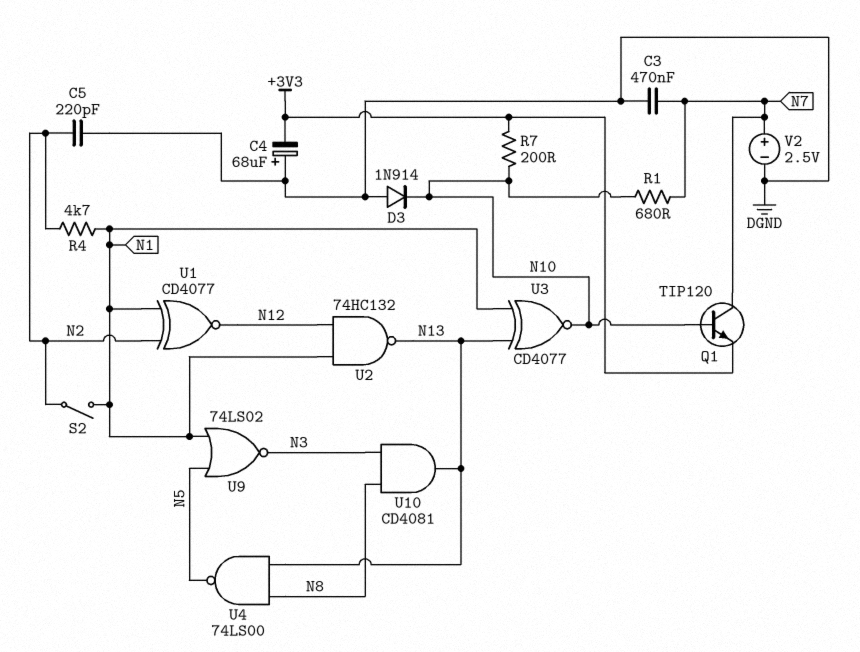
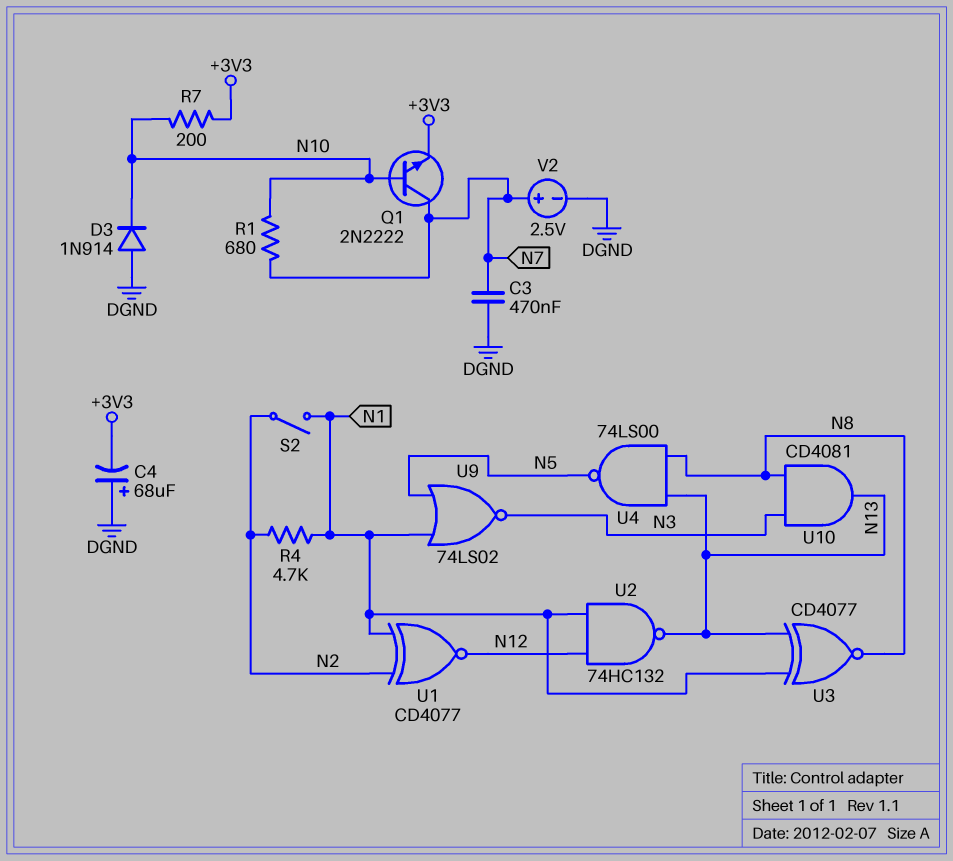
C5: 220pF (DGND, N2) -> none
Q1: NPN TIP120 (B N10, C N7, E +3V3) -> NPN 2N2222 (B N10, C N7, E +3V3)
U3: XNOR CD4077 (in N1, in N13, out N10) -> XNOR CD4077 (in N1, in N13, out N8)

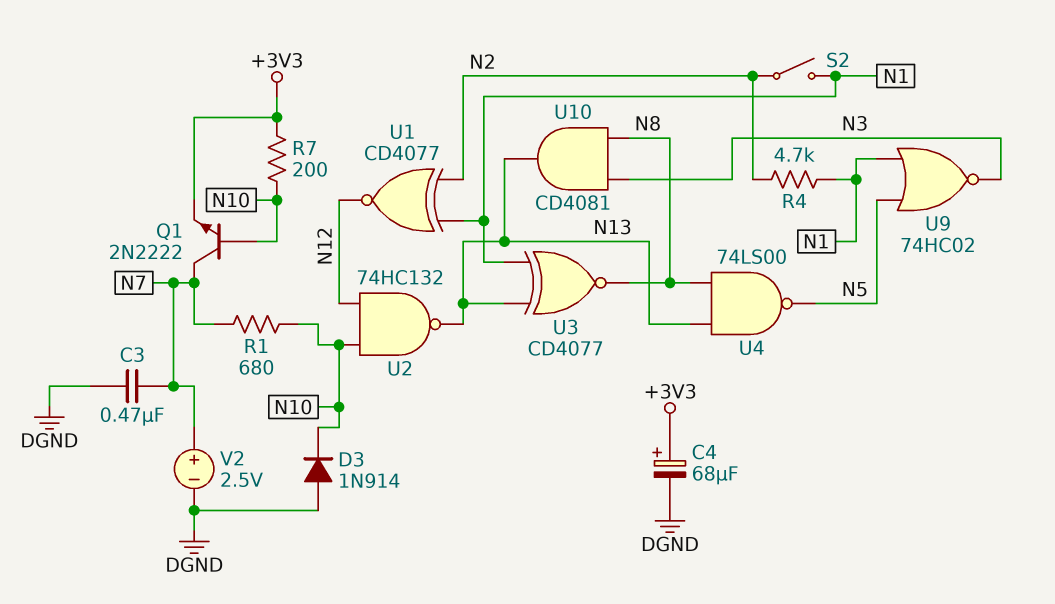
C4: 68uF (plus DGND, minus +3V3) -> 68uF (plus +3V3, minus DGND)
U2: NAND 74HC132 (in N1, in N12, out N13) -> NAND 74HC132 (in N10, in N12, out N13)
U9: NOR 74LS02 (in N1, in N5, out N3) -> NOR 74HC02 (in N1, in N5, out N3)

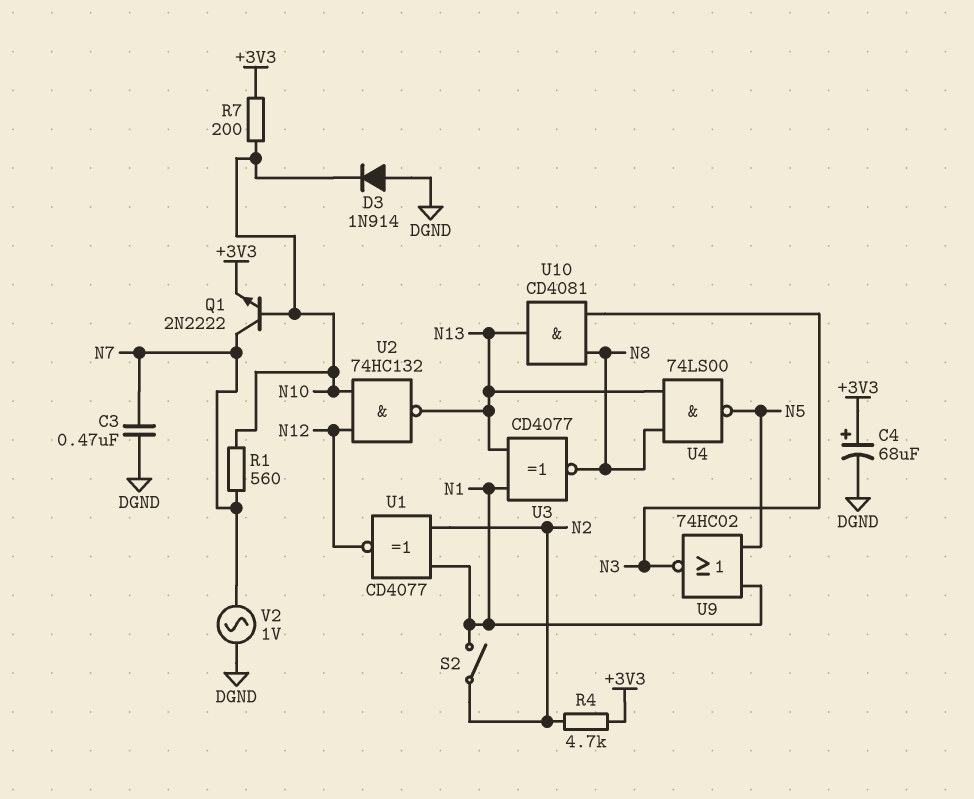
R1: 680 (N7, N10) -> 560 (N7, N10)
R4: 4.7k (N1, N2) -> 4.7k (+3V3, N2)
V2: 2.5V (plus N7, minus DGND) -> AC 1V (DGND, N7)

